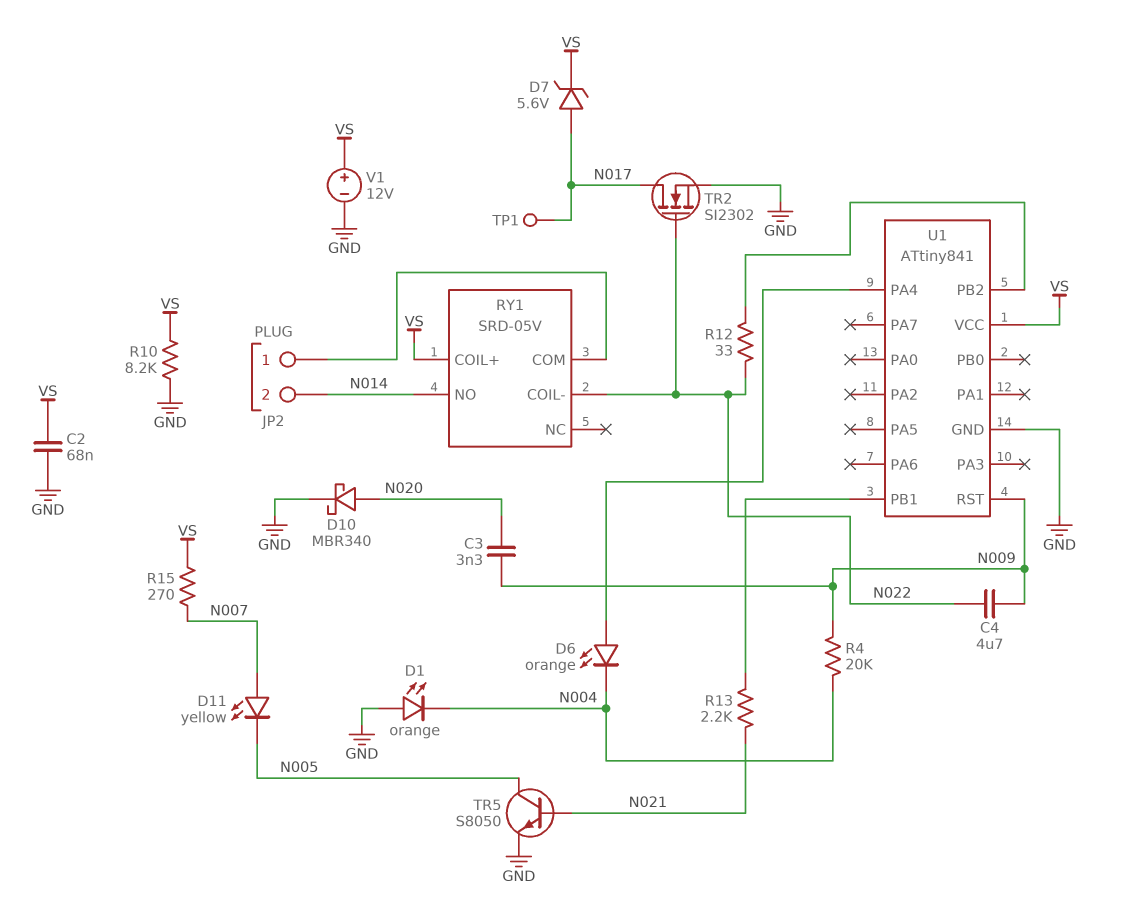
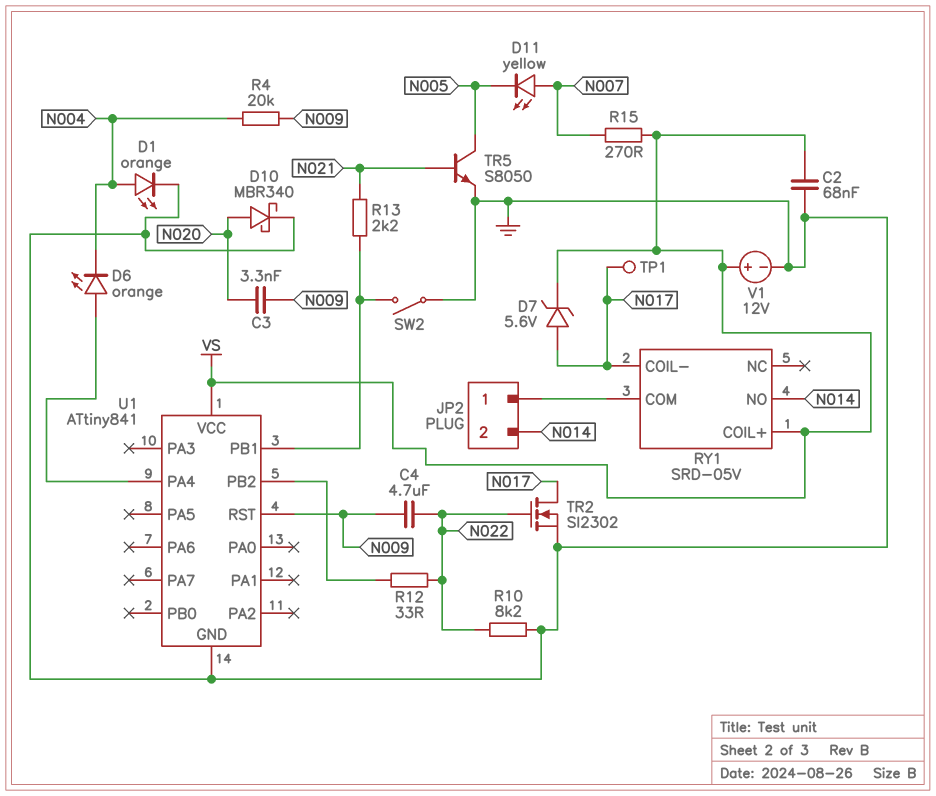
D1: LED orange (A GND, K N004) -> LED orange (A N004, K GND)
R10: 8.2k (GND, VS) -> 8.2k (GND, N022)
RY1 pin COIL-: N022 -> N017
SW2: none -> switch (GND, U1/PB1)

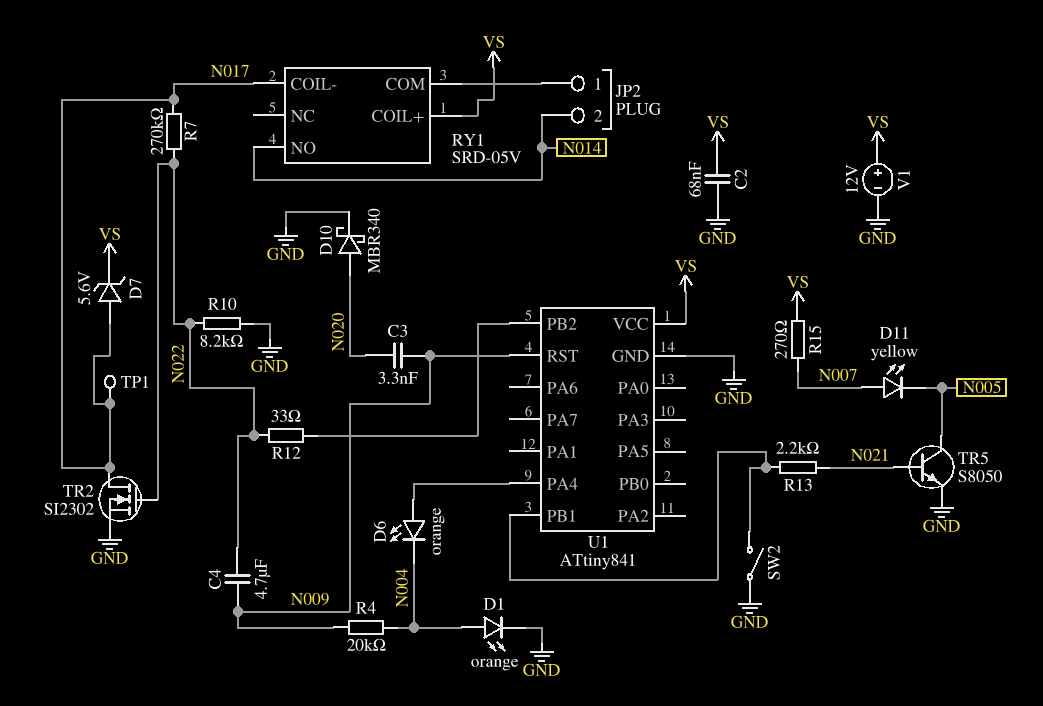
R7: none -> 270k (N017, N022)

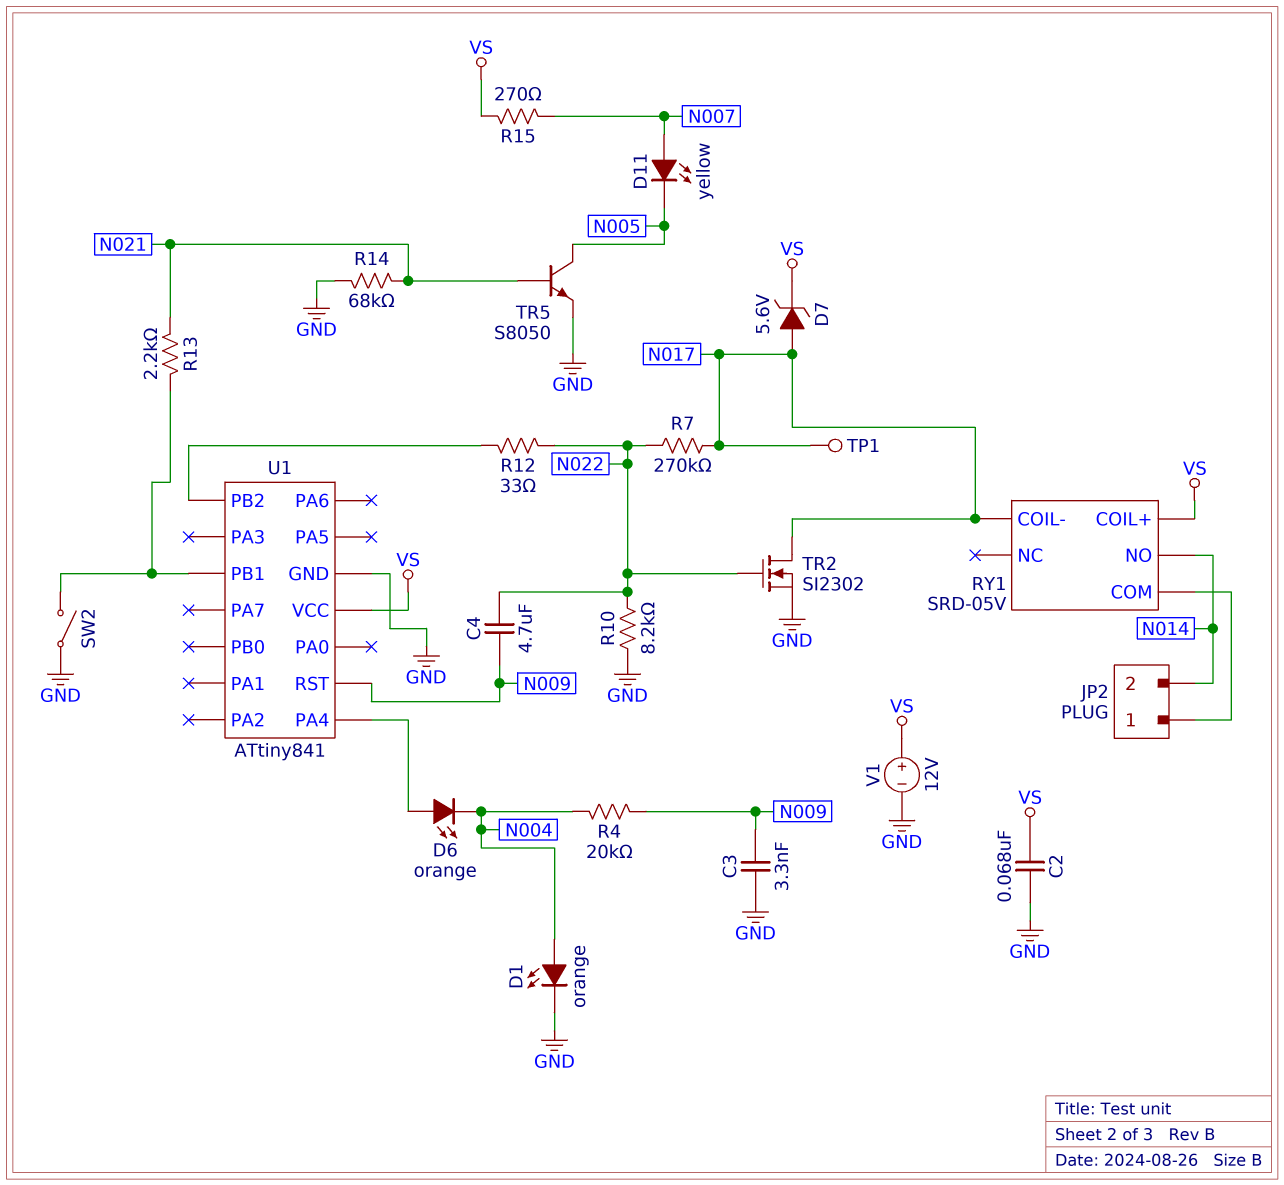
C3: 3.3nF (N009, N020) -> 3.3nF (GND, N009)
D10: schottky MBR340 (A N020, K GND) -> none
R14: none -> 68k (GND, N021)

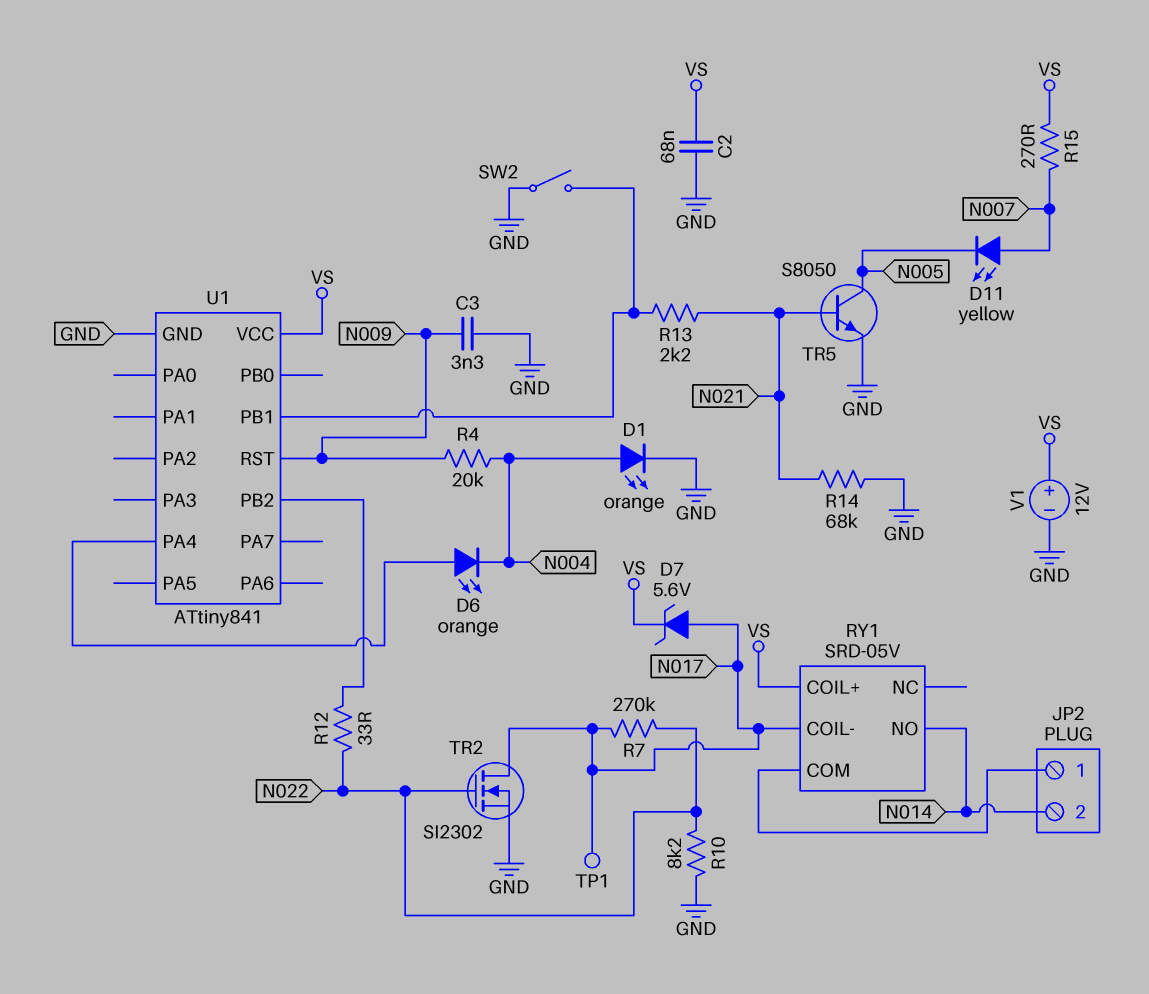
C4: 4.7uF (N009, N022) -> none

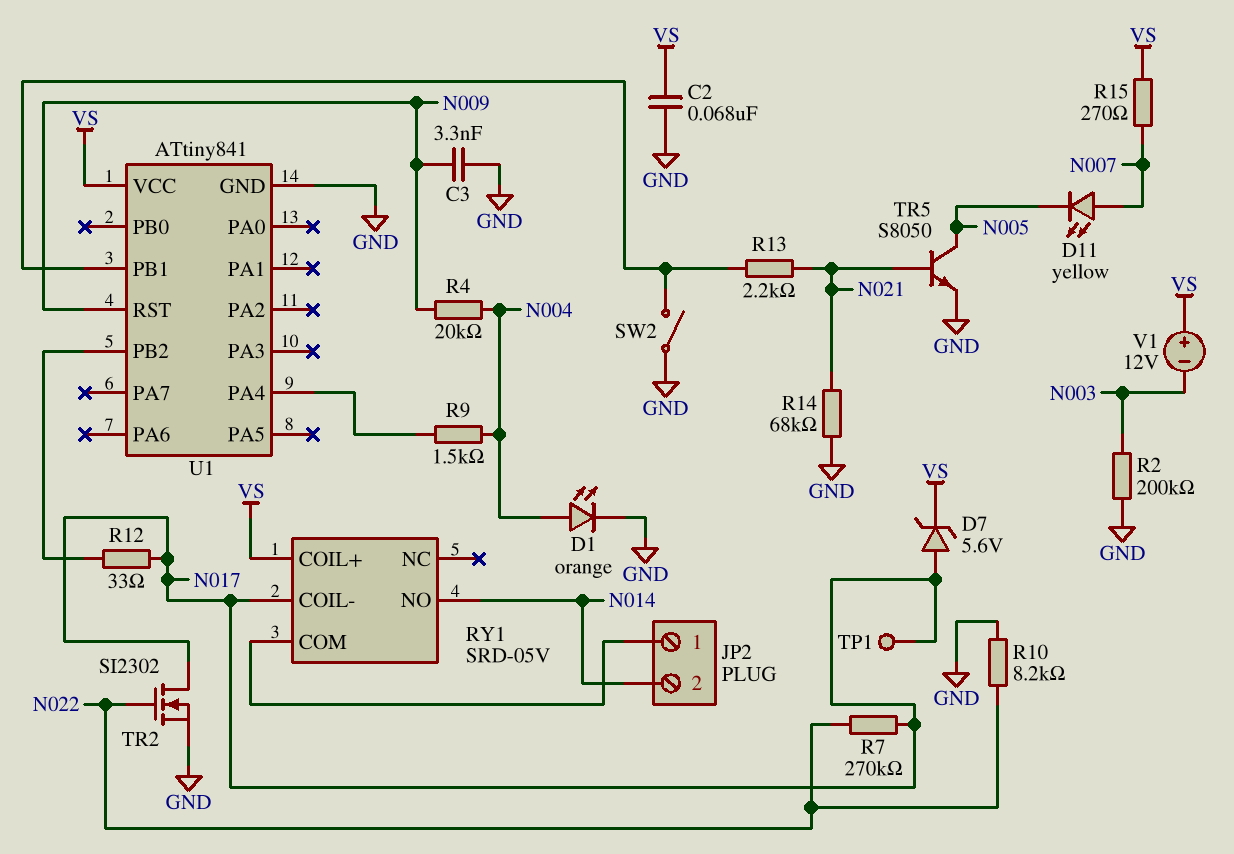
D6: LED orange (A U1/PA4, K N004) -> none
R2: none -> 200k (GND, N003)
R9: none -> 1.5k (N004, U1/PA4)
R12: 33 (N022, U1/PB2) -> 33 (N017, U1/PB2)
V1: 12V (plus VS, minus GND) -> 12V (plus VS, minus N003)

